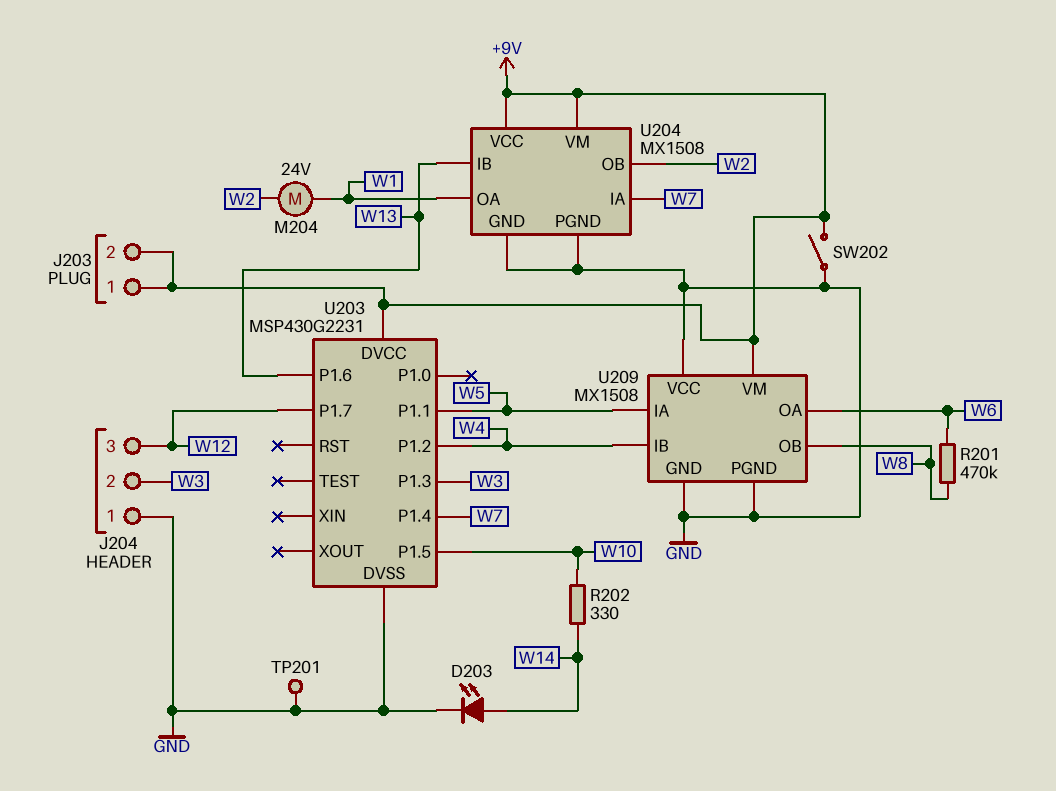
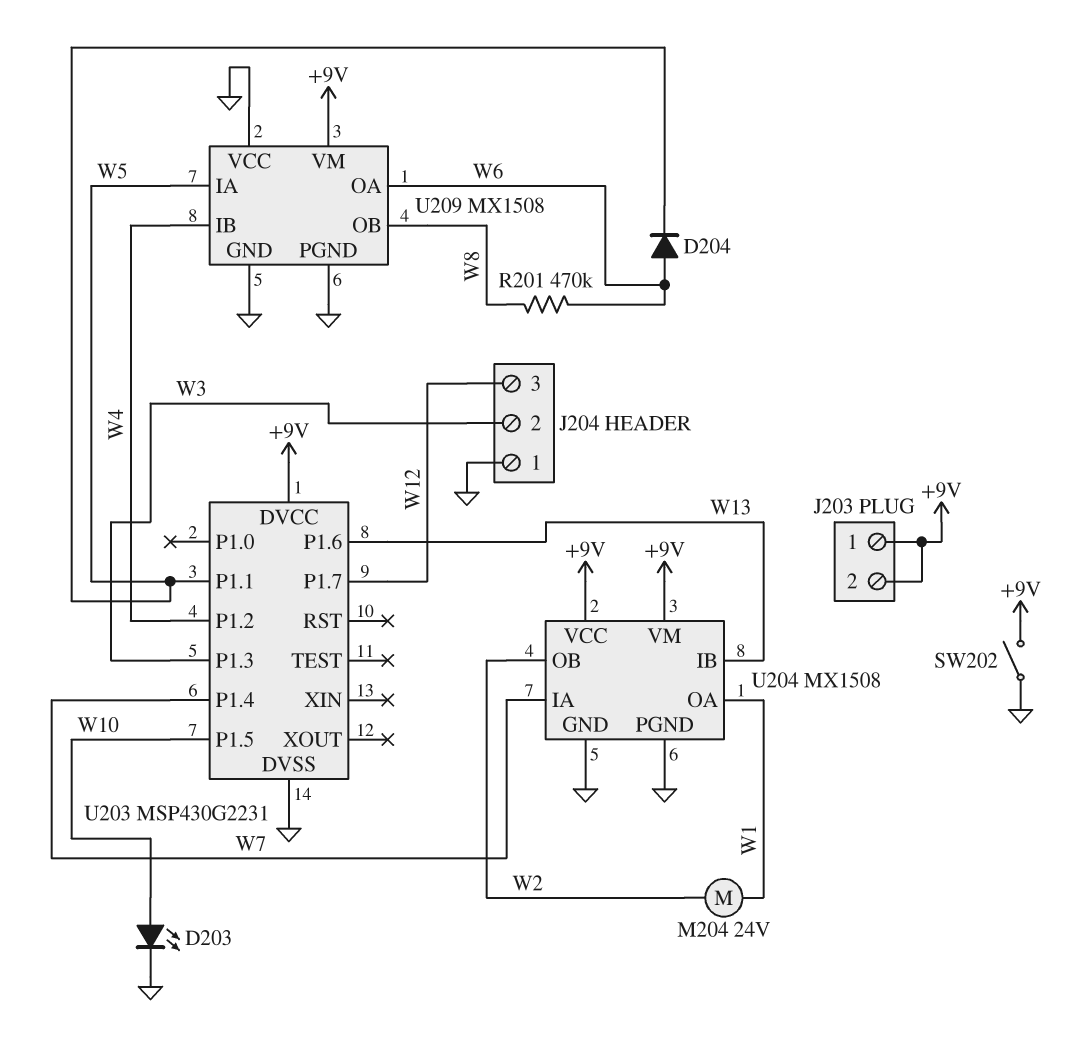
D203: LED (A W14, K GND) -> LED (A W10, K GND)
D204: none -> diode (A W6, K W5)
R202: 330 (W10, W14) -> none
TP201: test point (GND) -> none

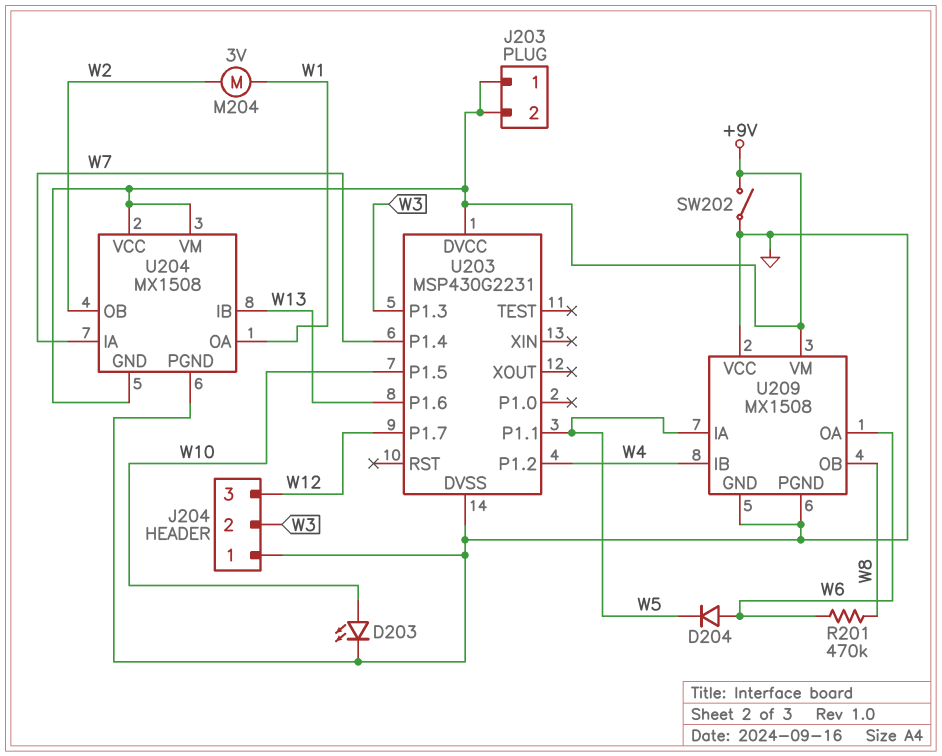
M204: motor 24V (W1, W2) -> motor 3V (W1, W2)
U204 pin GND: GND -> +9V

